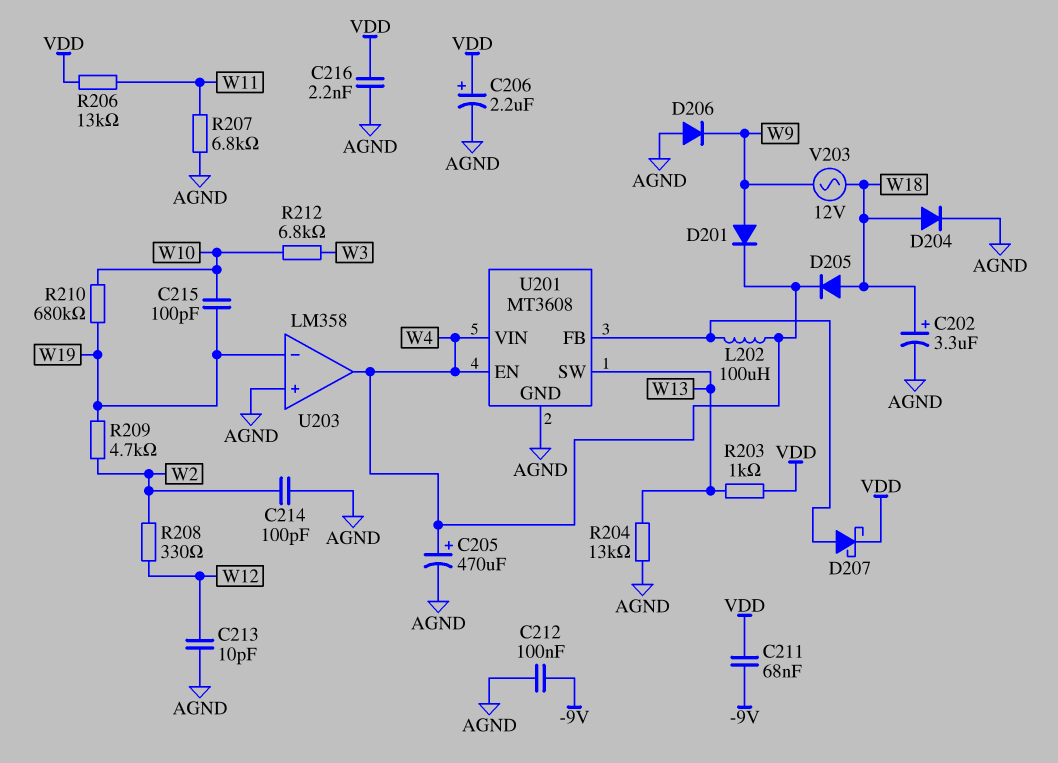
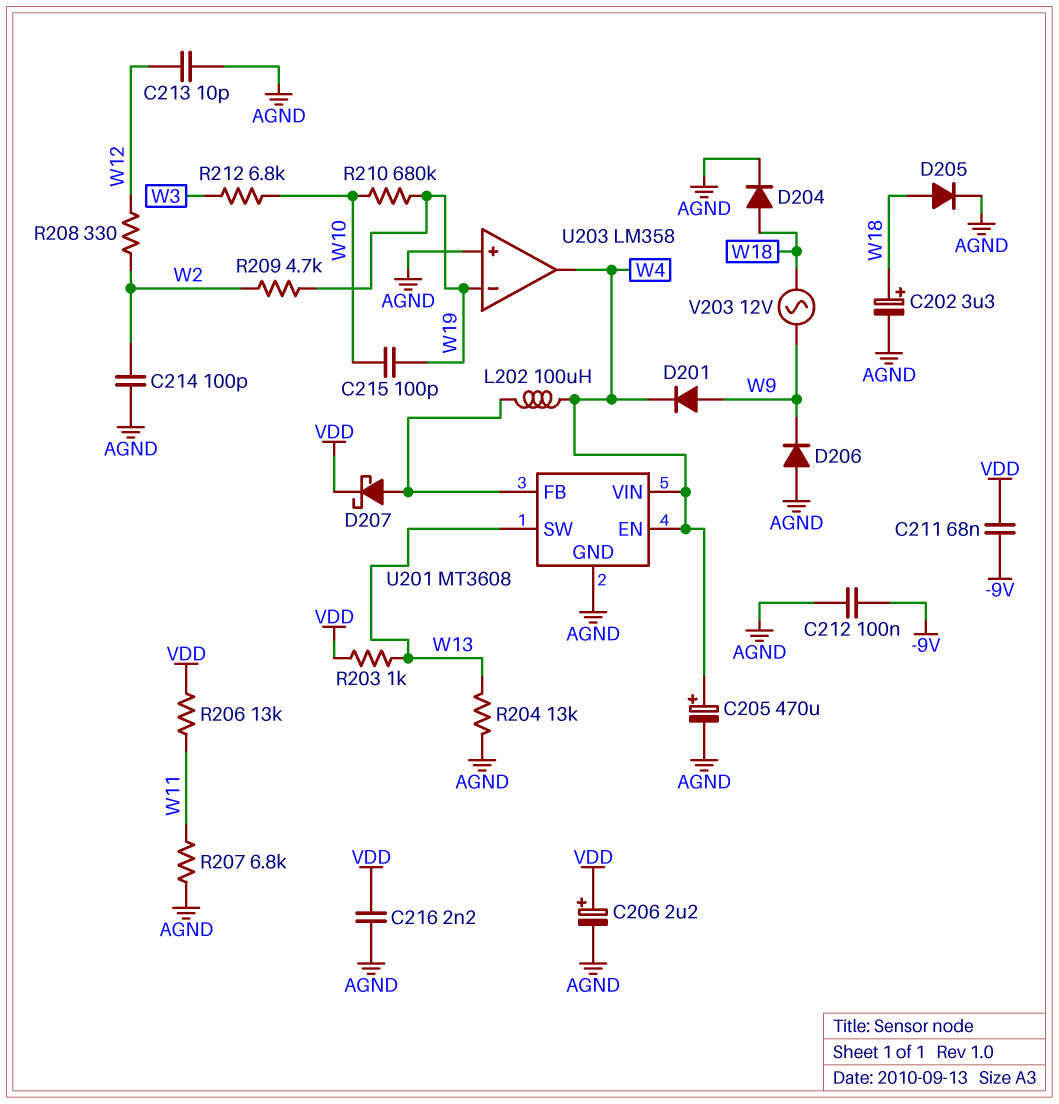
D205: diode (A W18, K W4) -> diode (A W18, K AGND)

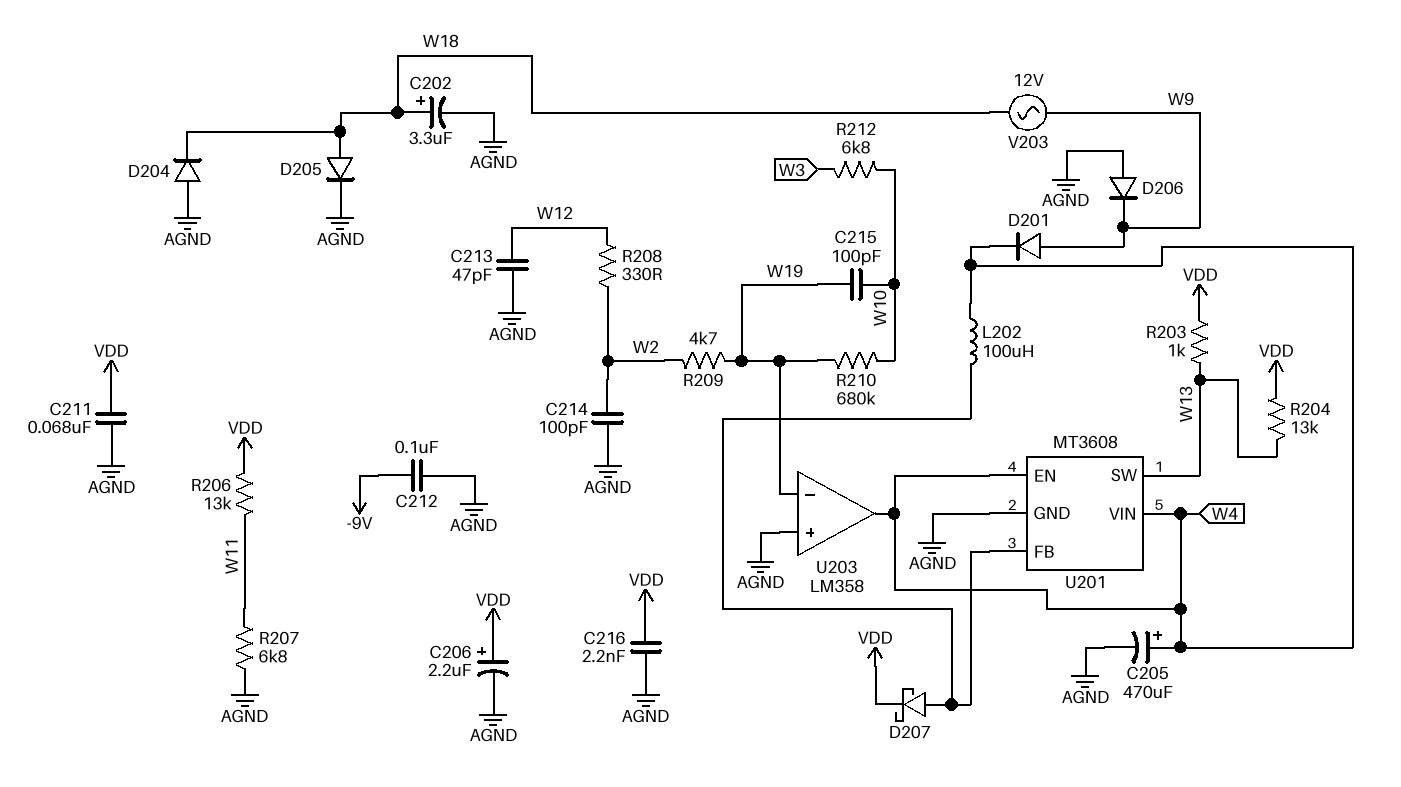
C211: 68nF (-9V, VDD) -> 68nF (AGND, VDD)
C213: 10pF (AGND, W12) -> 47pF (AGND, W12)
D204: diode (A W18, K AGND) -> diode (A AGND, K W18)
R204: 13k (AGND, W13) -> 13k (VDD, W13)

